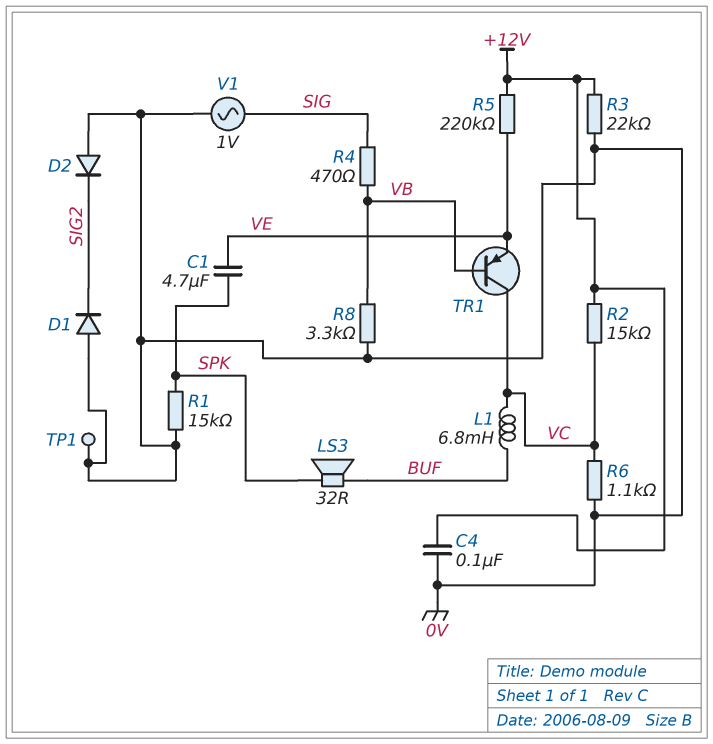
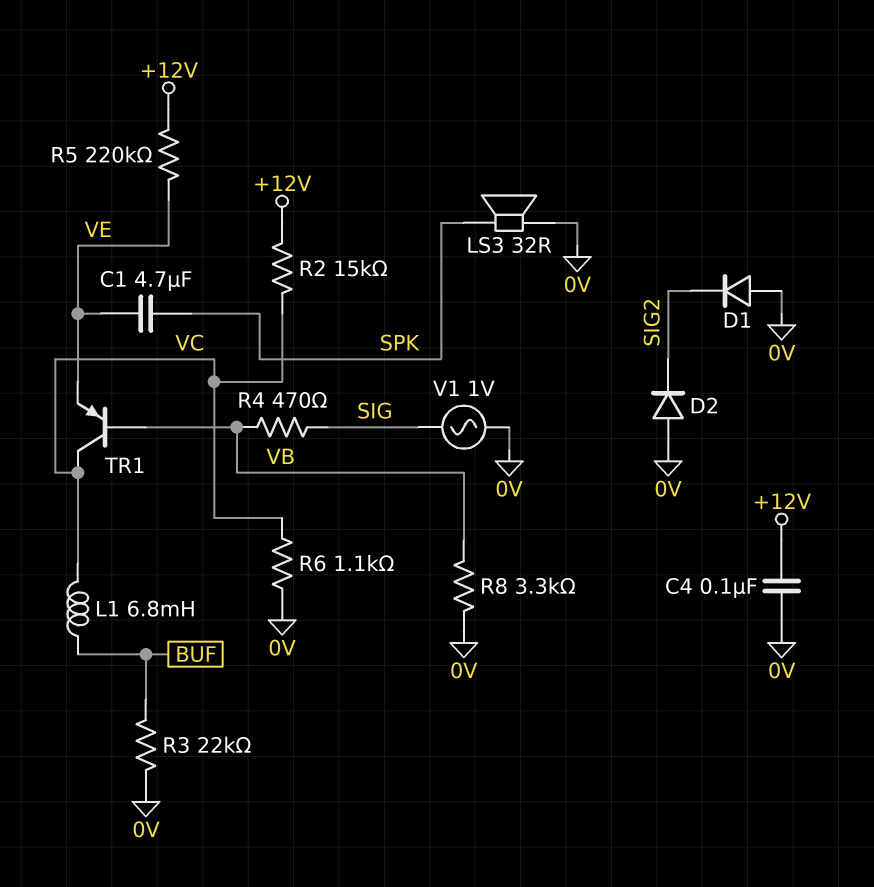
LS3: speaker 32R (BUF, SPK) -> speaker 32R (0V, SPK)
R1: 15k (0V, SPK) -> none
R3: 22k (+12V, 0V) -> 22k (0V, BUF)
TP1: test point (0V) -> none

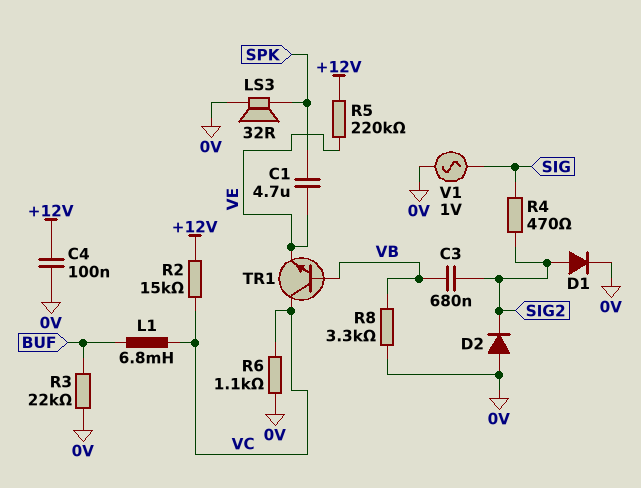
C3: none -> 680nF (SIG2, VB)
D1: diode (A 0V, K SIG2) -> diode (A SIG2, K 0V)
R4: 470 (SIG, VB) -> 470 (SIG, SIG2)
TR1: PNP (B VB, C VC, E VE) -> NPN (B VB, C VC, E VE)

